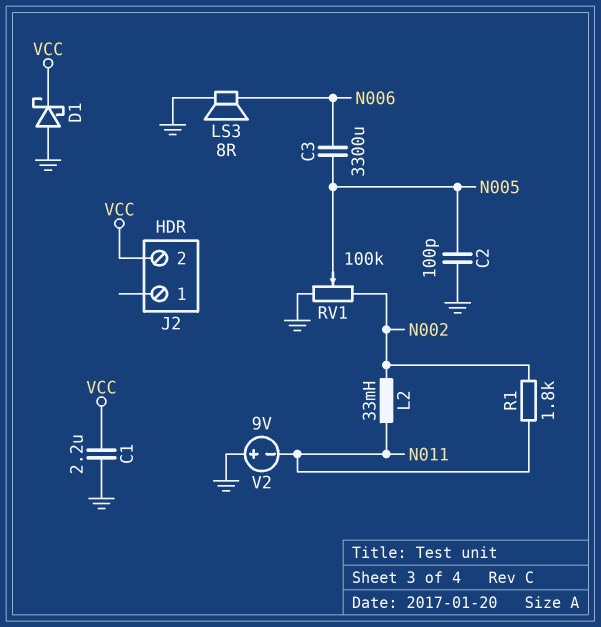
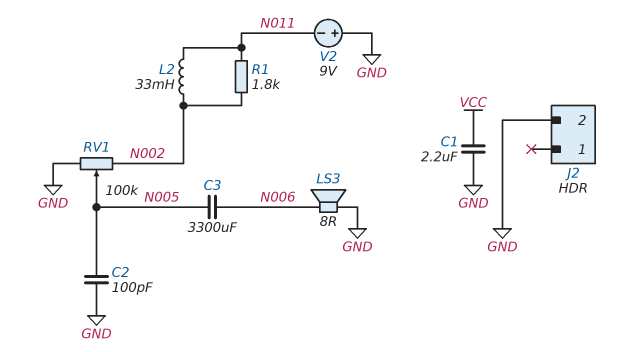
D1: schottky (A GND, K VCC) -> none
J2 pin 2: VCC -> GND

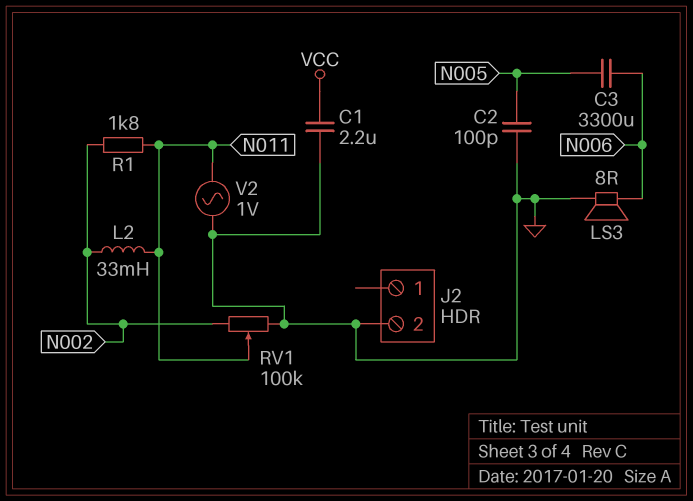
RV1: 100k (GND, N002, wiper N005) -> 100k (GND, N002, wiper N011)
V2: 9V (plus GND, minus N011) -> AC 1V (GND, N011)

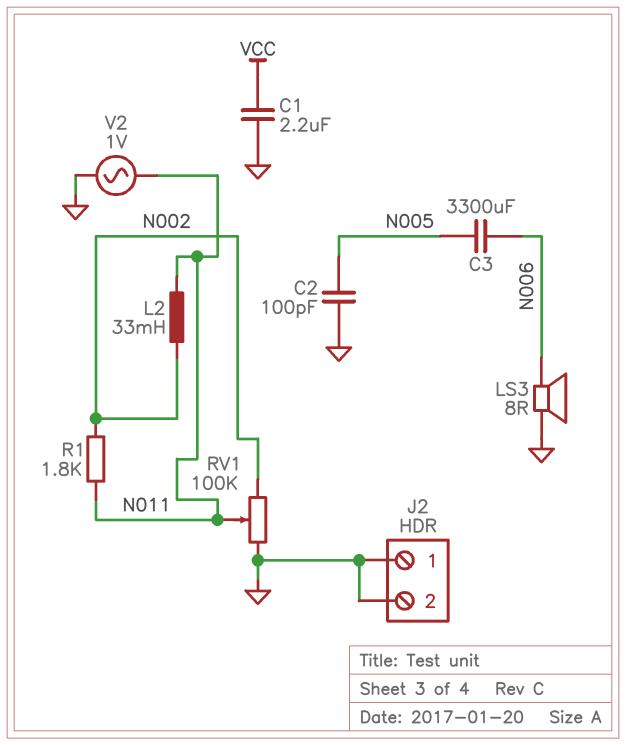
J2 pin 1: none -> GND

